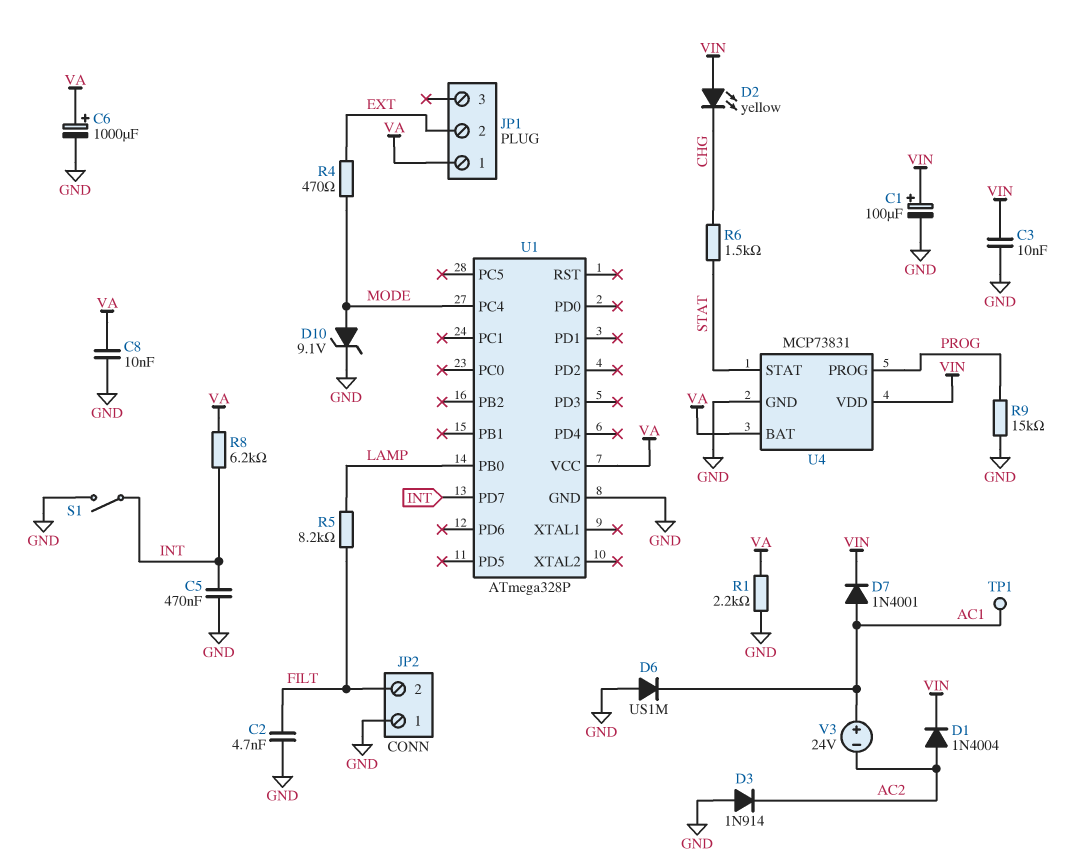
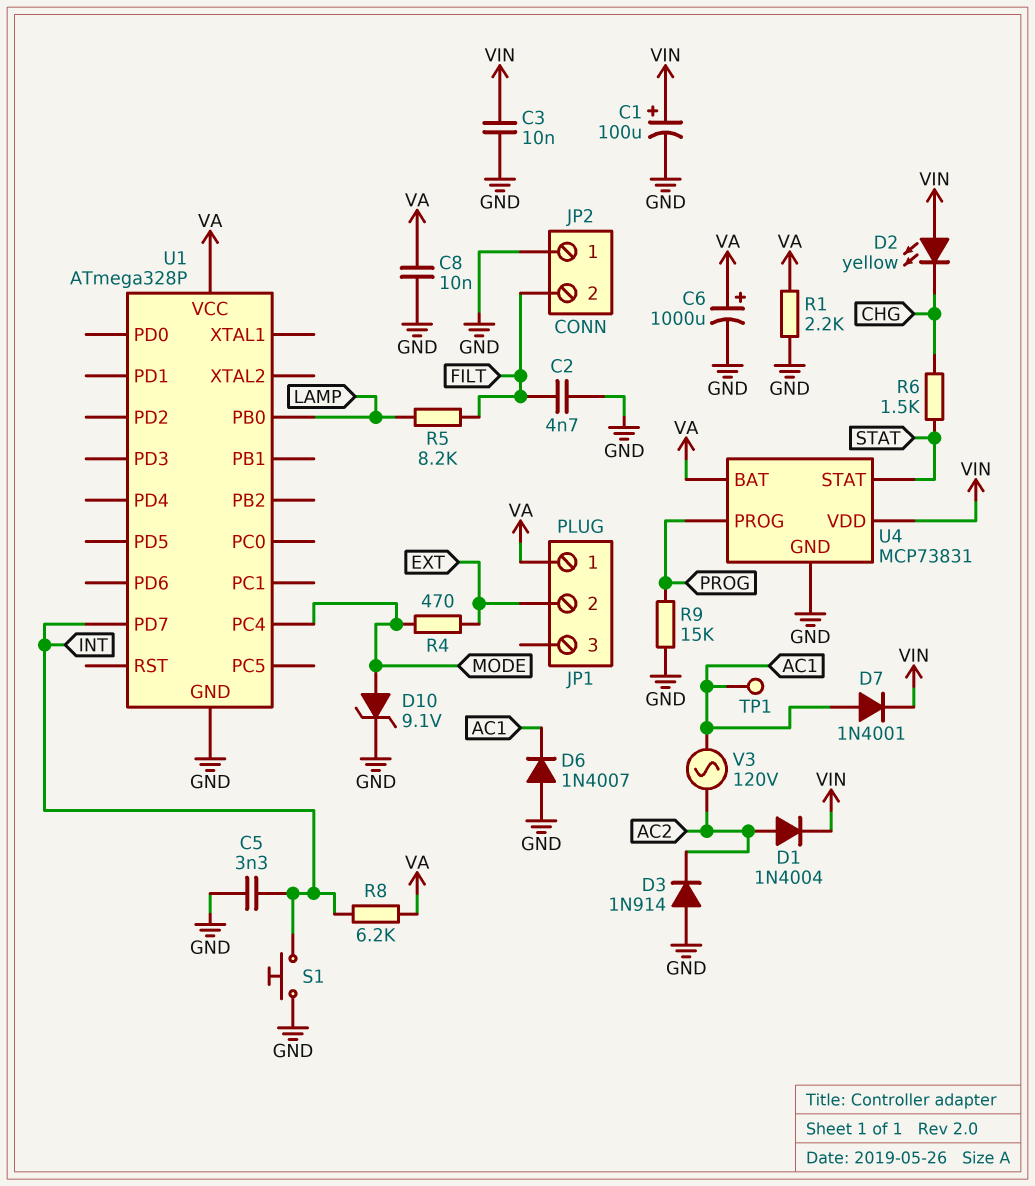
C5: 470nF (GND, INT) -> 3.3nF (GND, INT)
D6: diode US1M (A GND, K AC1) -> diode 1N4007 (A GND, K AC1)
S1: switch (GND, INT) -> button (GND, INT)
V3: 24V (plus AC1, minus AC2) -> AC 120V (AC1, AC2)

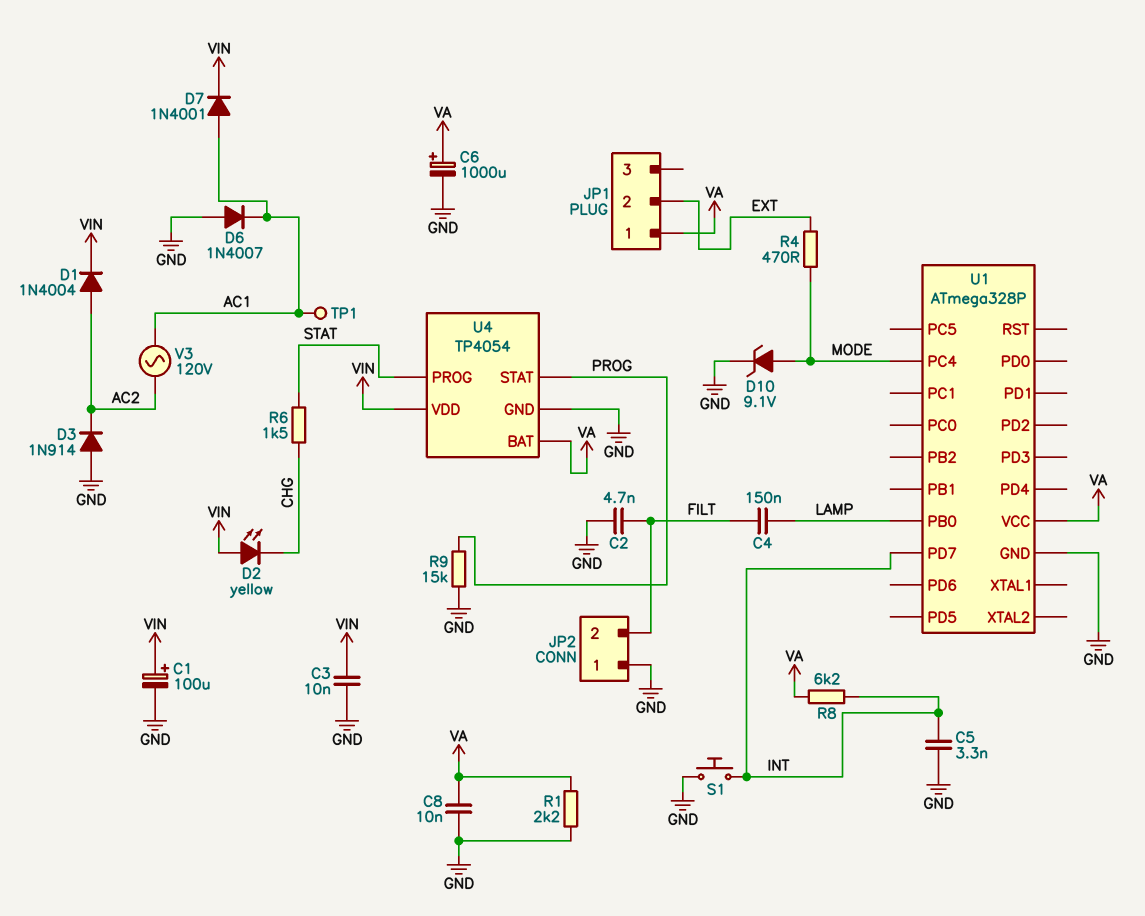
C4: none -> 150nF (FILT, LAMP)
R5: 8.2k (FILT, LAMP) -> none
U4: MCP73831 -> TP4054
U4 pin PROG: PROG -> STAT
U4 pin STAT: STAT -> PROG

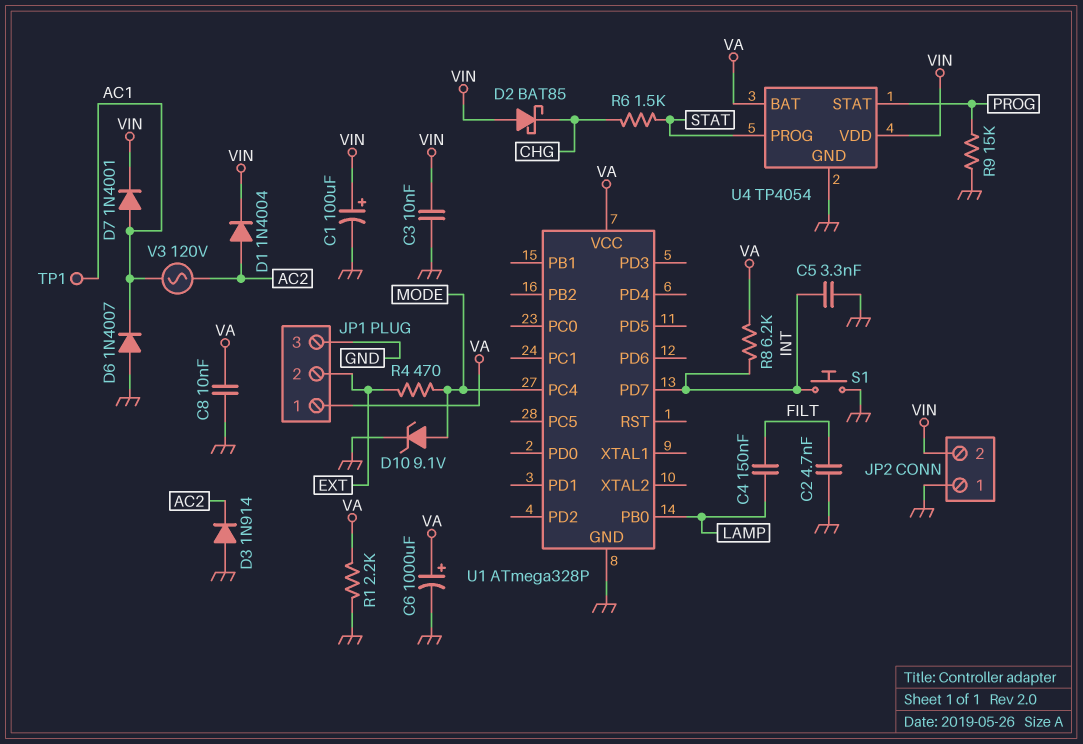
D2: LED yellow (A VIN, K CHG) -> schottky BAT85 (A VIN, K CHG)
JP1 pin 3: none -> GND
JP2 pin 2: FILT -> VIN

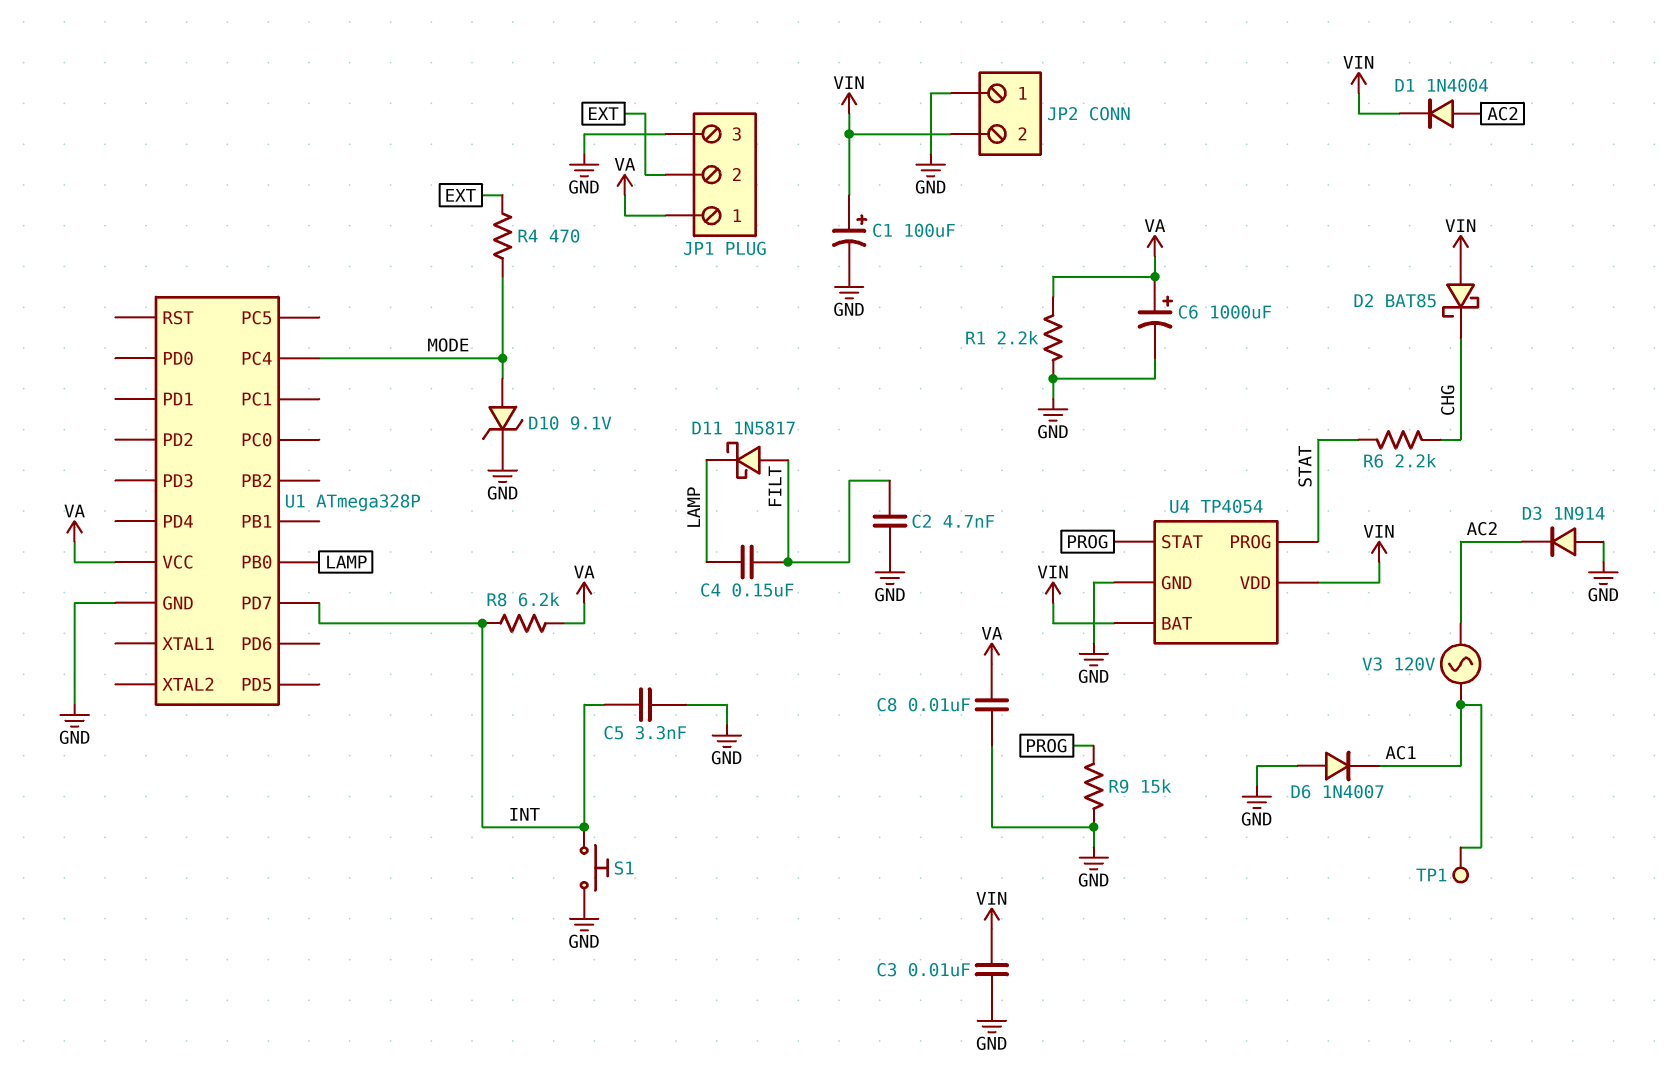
D7: diode 1N4001 (A AC1, K VIN) -> none
D11: none -> schottky 1N5817 (A FILT, K LAMP)
R6: 1.5k (CHG, STAT) -> 2.2k (CHG, STAT)
U4 pin BAT: VA -> VIN

